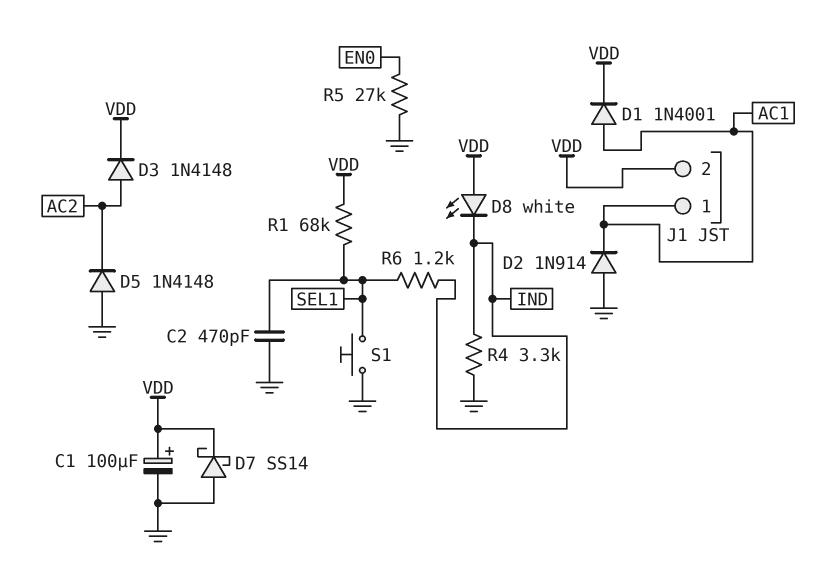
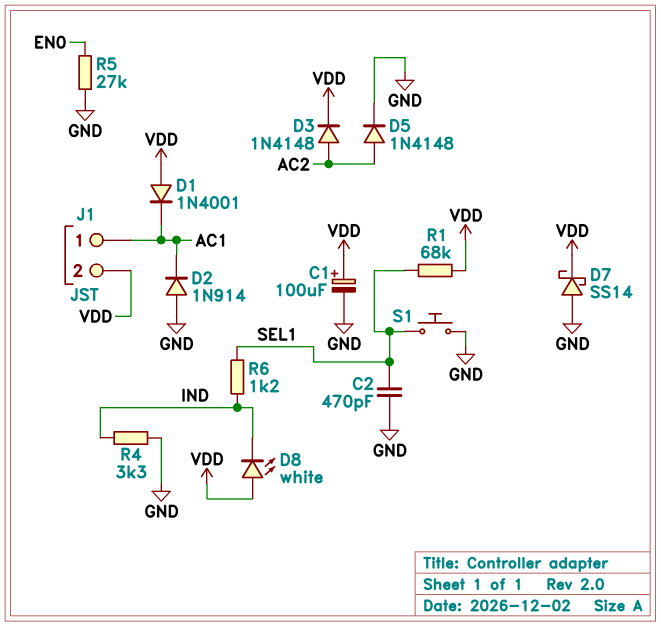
D1: diode 1N4001 (A AC1, K VDD) -> diode 1N4001 (A VDD, K AC1)
D5: diode 1N4148 (A GND, K AC2) -> diode 1N4148 (A AC2, K GND)

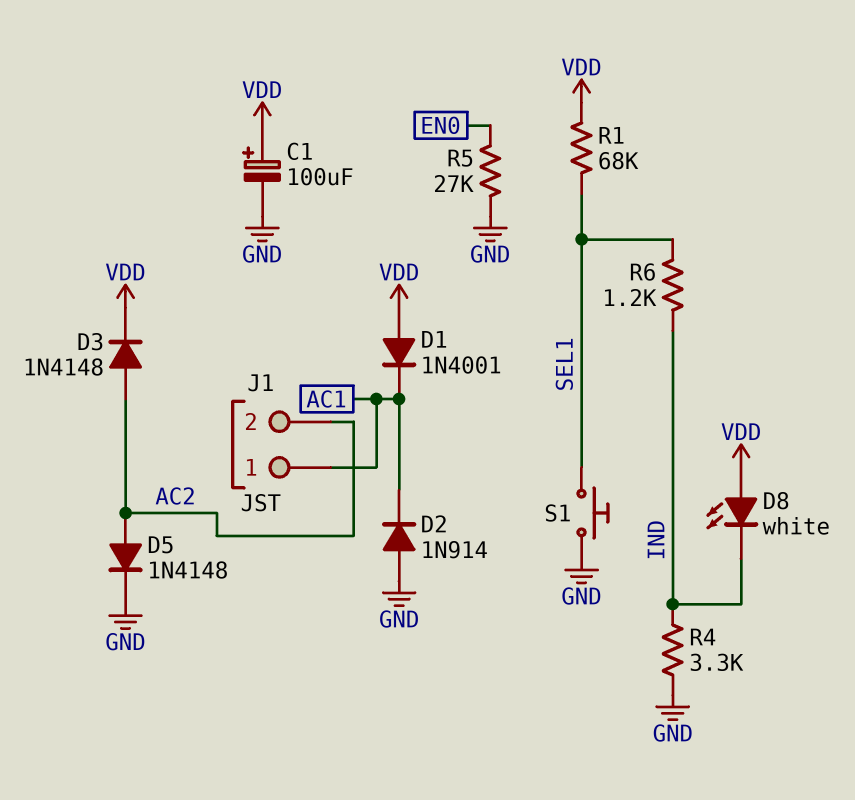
C2: 470pF (GND, SEL1) -> none
D7: schottky SS14 (A GND, K VDD) -> none
J1 pin 2: VDD -> AC2

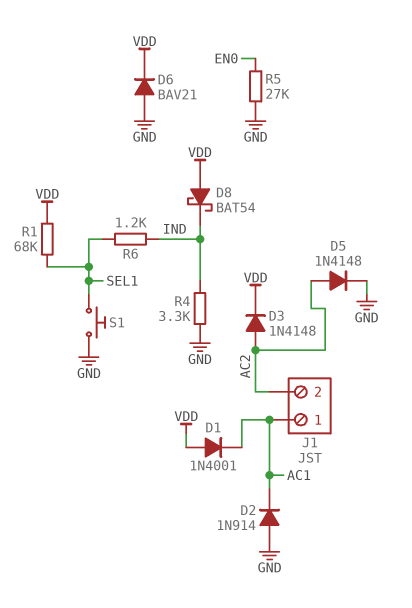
C1: 100uF (plus VDD, minus GND) -> none
D6: none -> diode BAV21 (A GND, K VDD)
D8: LED white (A VDD, K IND) -> schottky BAT54 (A VDD, K IND)

